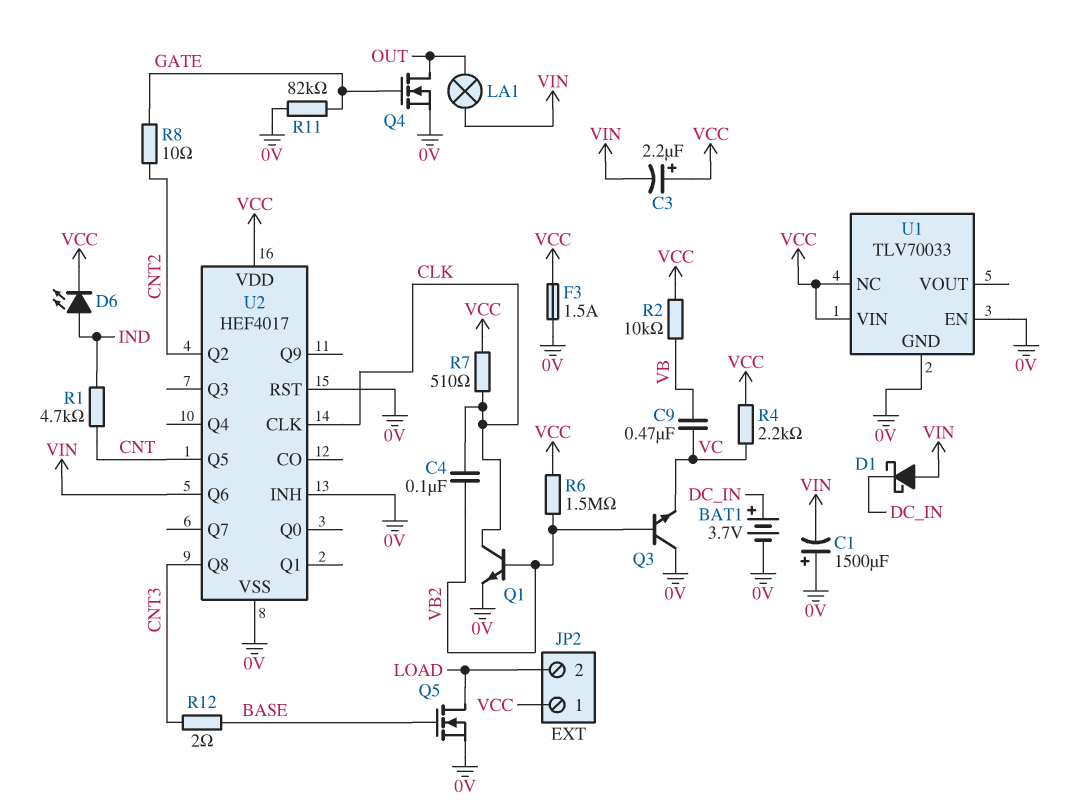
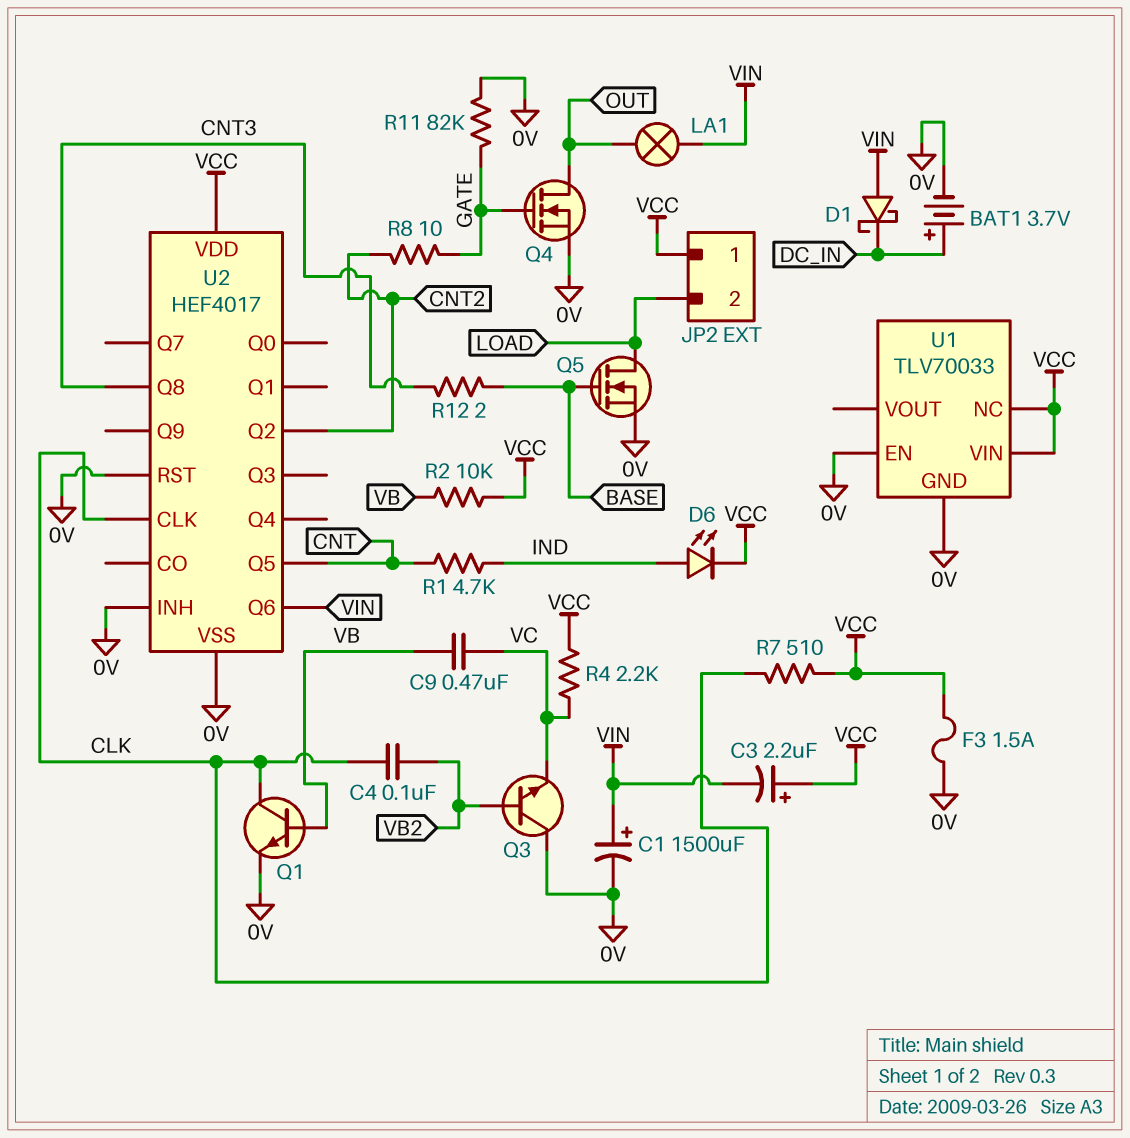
C1: 1500uF (plus 0V, minus VIN) -> 1500uF (plus VIN, minus 0V)
Q1: NPN (B VB2, C CLK, E 0V) -> NPN (B VB, C CLK, E 0V)
R6: 1.5M (VB2, VCC) -> none

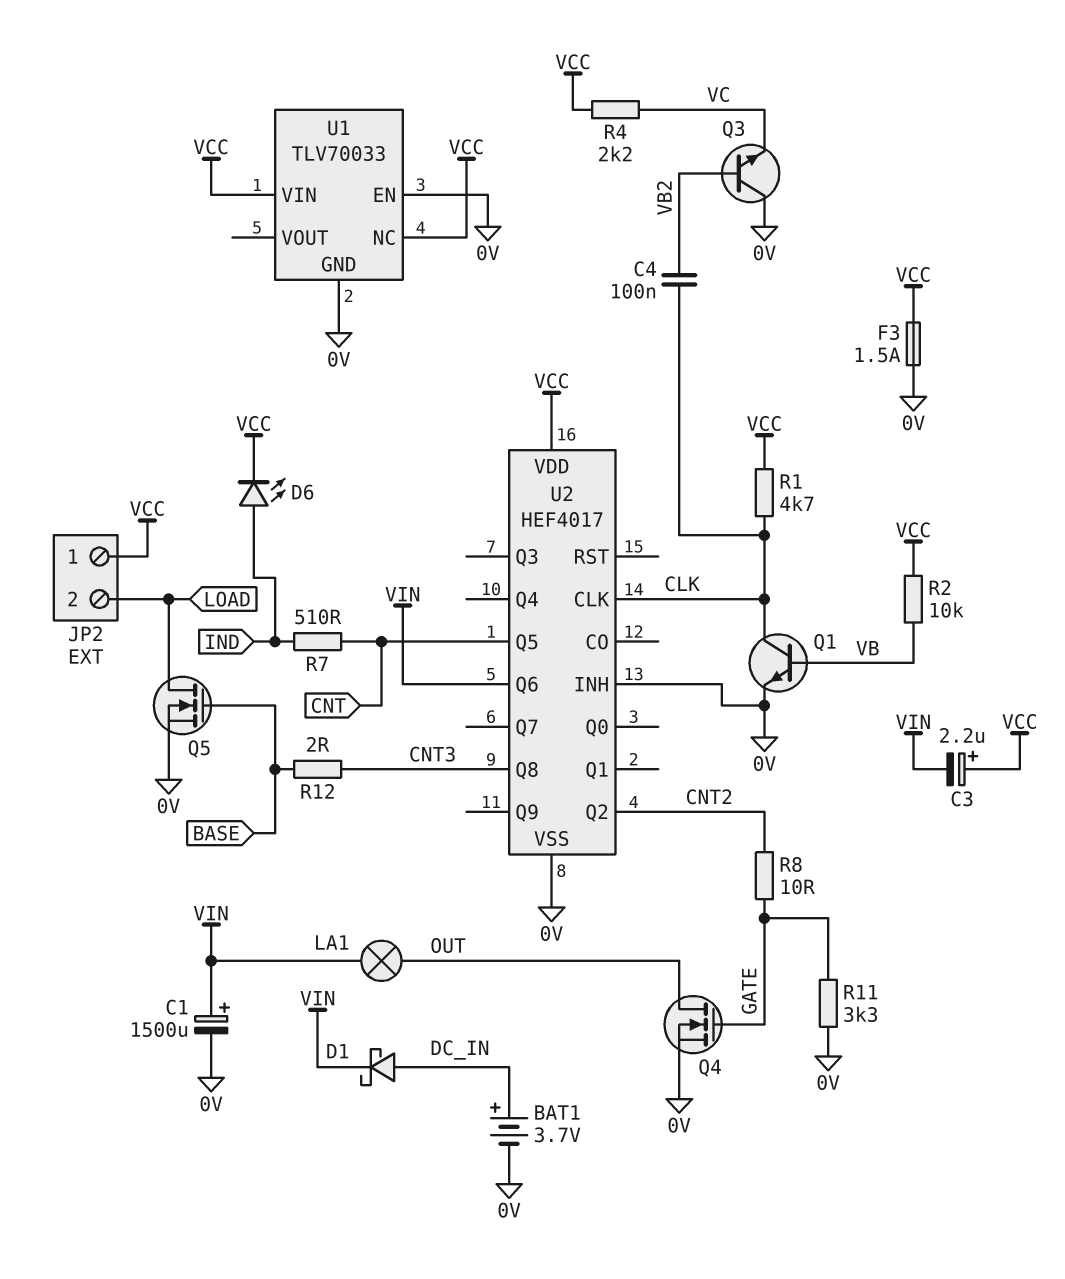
C9: 470nF (VB, VC) -> none
D1: schottky (A VIN, K DC_IN) -> schottky (A DC_IN, K VIN)
R1: 4.7k (CNT, IND) -> 4.7k (CLK, VCC)
R7: 510 (CLK, VCC) -> 510 (CNT, IND)
R11: 82k (0V, GATE) -> 3.3k (0V, GATE)
U2 pin RST: 0V -> none

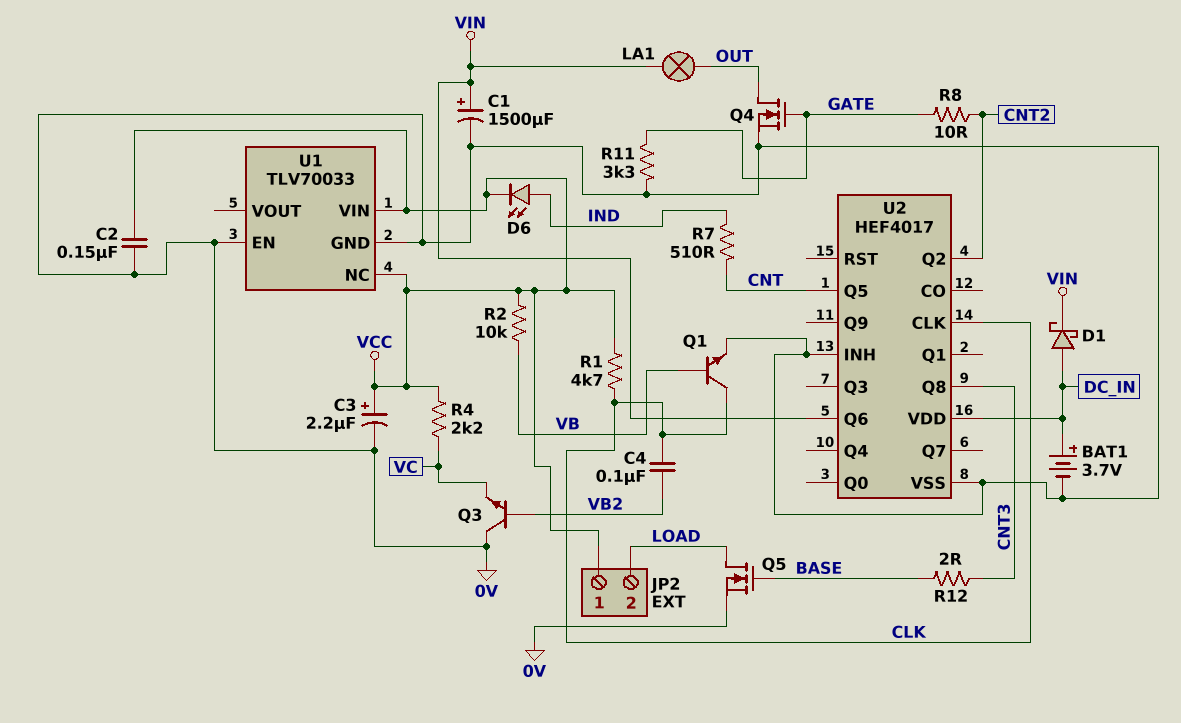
C2: none -> 150nF (0V, VCC)
C3: 2.2uF (plus VCC, minus VIN) -> 2.2uF (plus VCC, minus 0V)
F3: 1.5A (0V, VCC) -> none
U2 pin VDD: VCC -> DC_IN

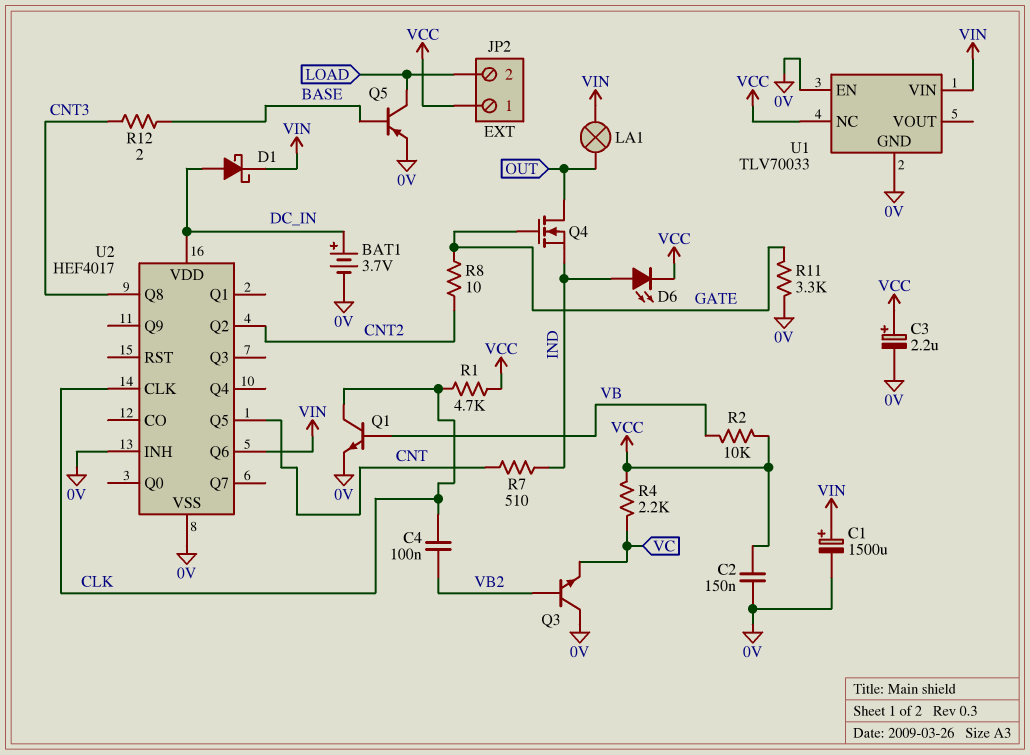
Q4: NMOS (G GATE, D OUT, S 0V) -> NMOS (G GATE, D OUT, S IND)
Q5: NMOS (G BASE, D LOAD, S 0V) -> PNP (B BASE, C LOAD, E 0V)
U1 pin VIN: VCC -> VIN

